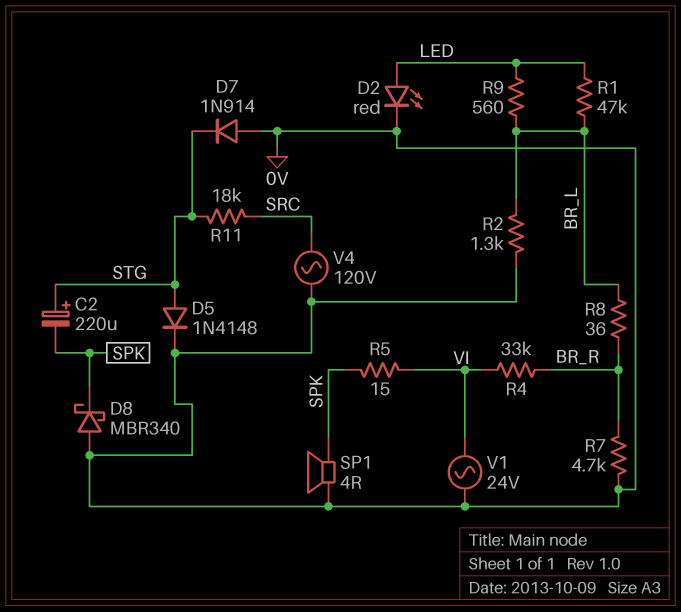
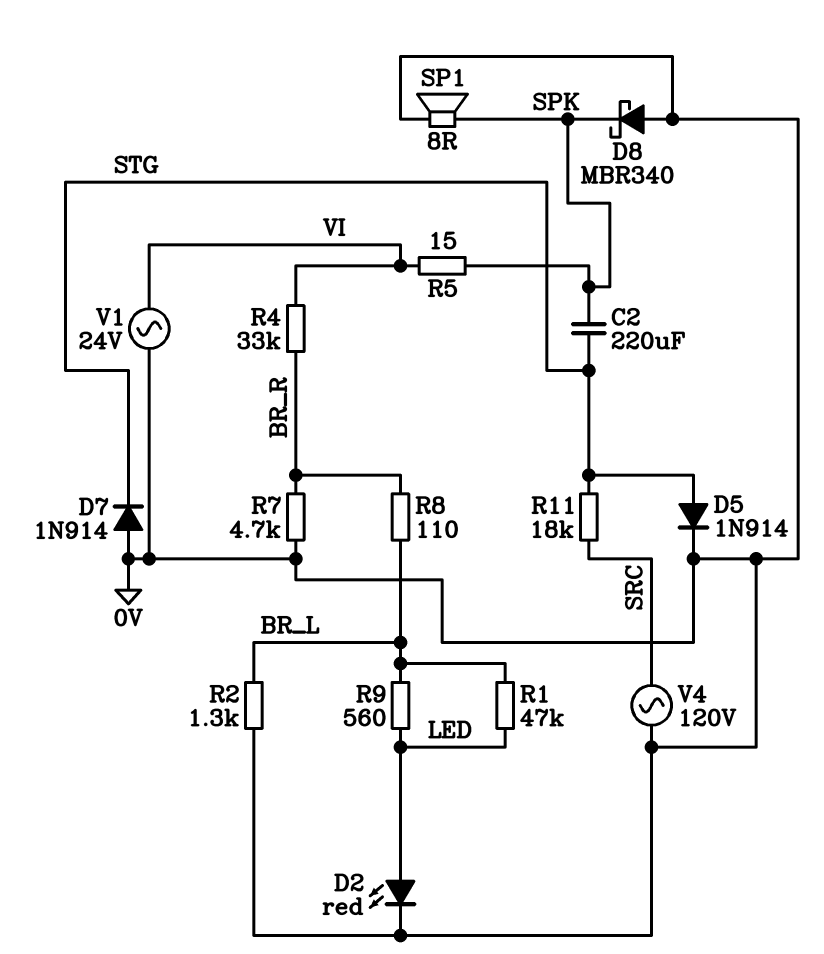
C2: 220uF (plus STG, minus SPK) -> 220uF (SPK, STG)
D5: diode 1N4148 (A STG, K 0V) -> diode 1N914 (A STG, K 0V)
R8: 36 (BR_L, BR_R) -> 110 (BR_L, BR_R)
SP1: speaker 4R (0V, SPK) -> speaker 8R (0V, SPK)

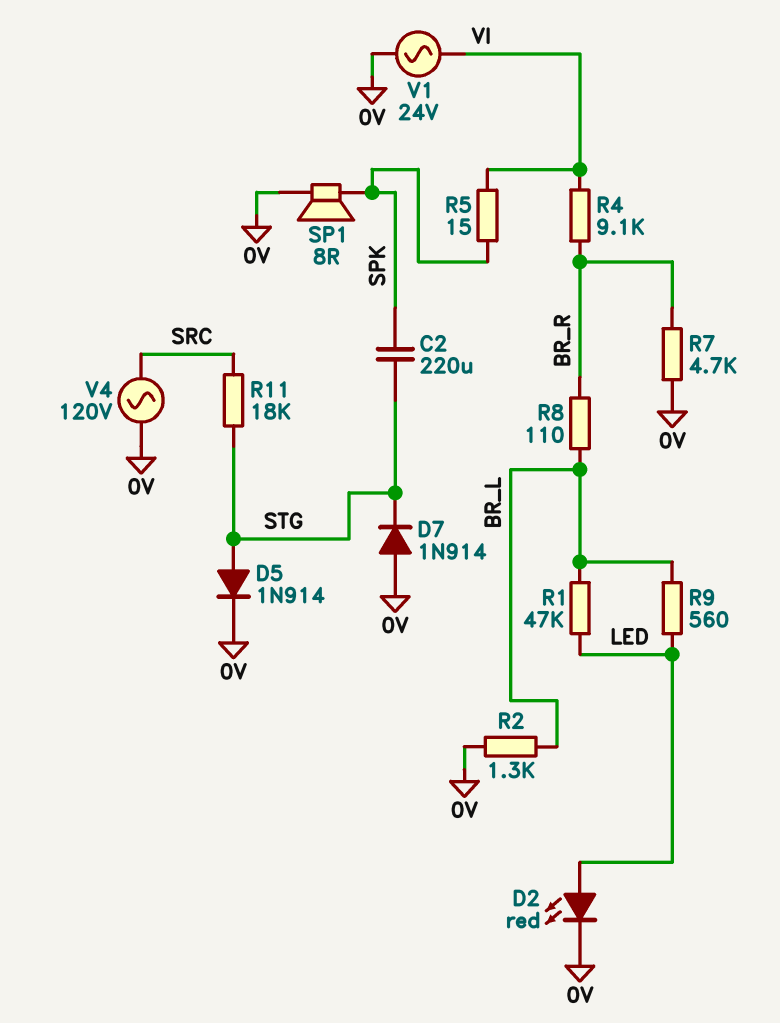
D8: schottky MBR340 (A 0V, K SPK) -> none
R4: 33k (BR_R, VI) -> 9.1k (BR_R, VI)

